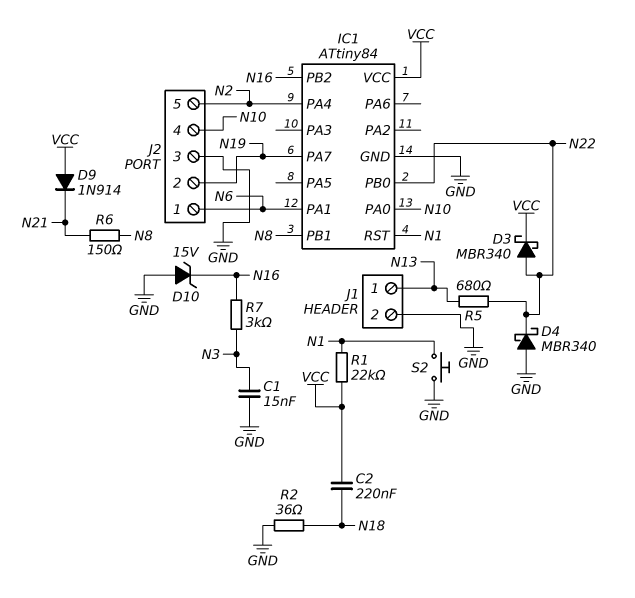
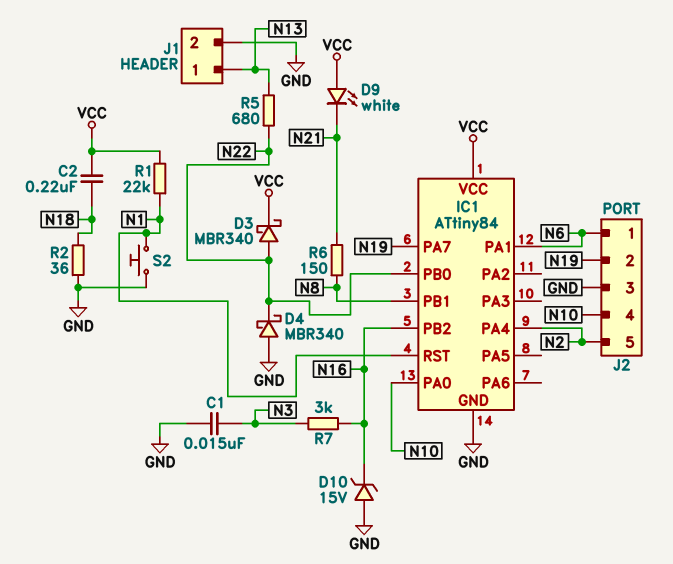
D9: diode 1N914 (A VCC, K N21) -> LED white (A VCC, K N21)

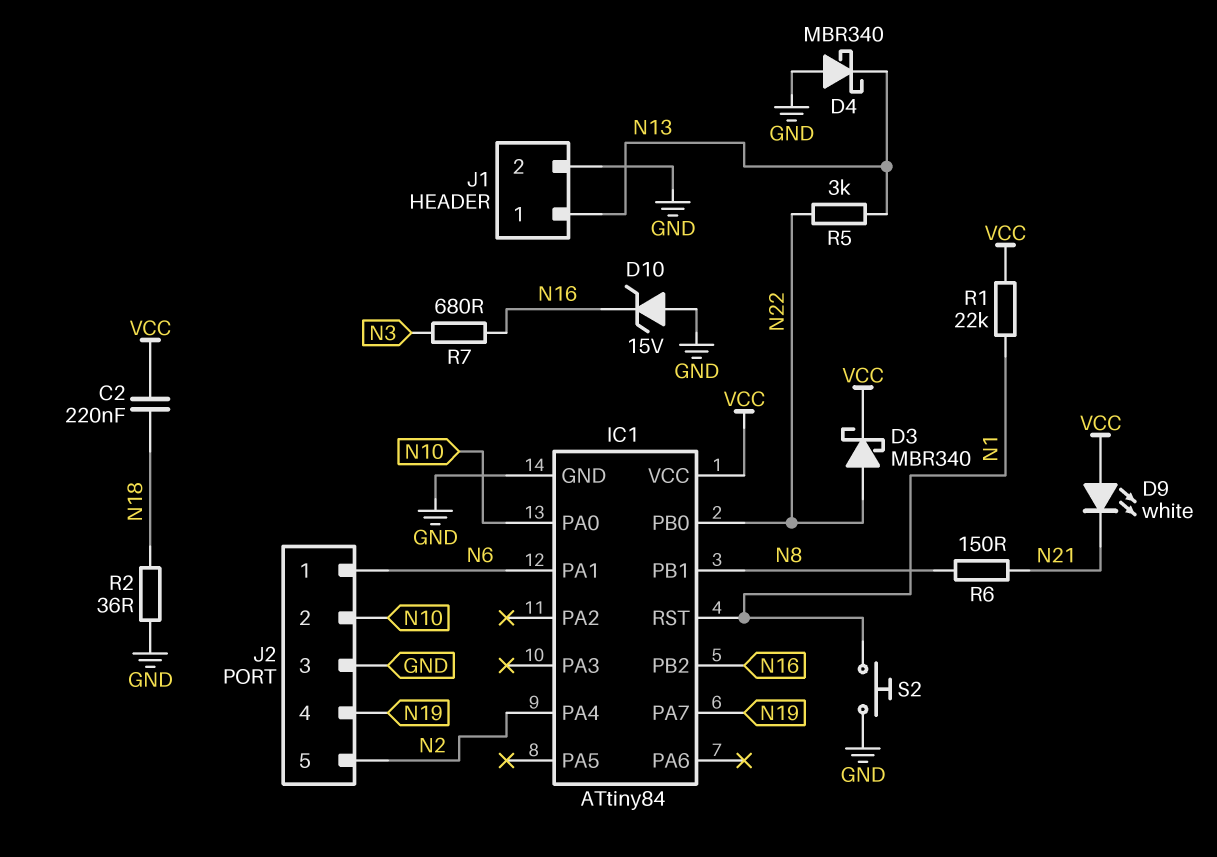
C1: 15nF (GND, N3) -> none
D4: schottky MBR340 (A GND, K N22) -> schottky MBR340 (A GND, K N13)
J2 pin 2: N19 -> N10
J2 pin 4: N10 -> N19
R5: 680 (N13, N22) -> 3k (N13, N22)
R7: 3k (N3, N16) -> 680 (N3, N16)

